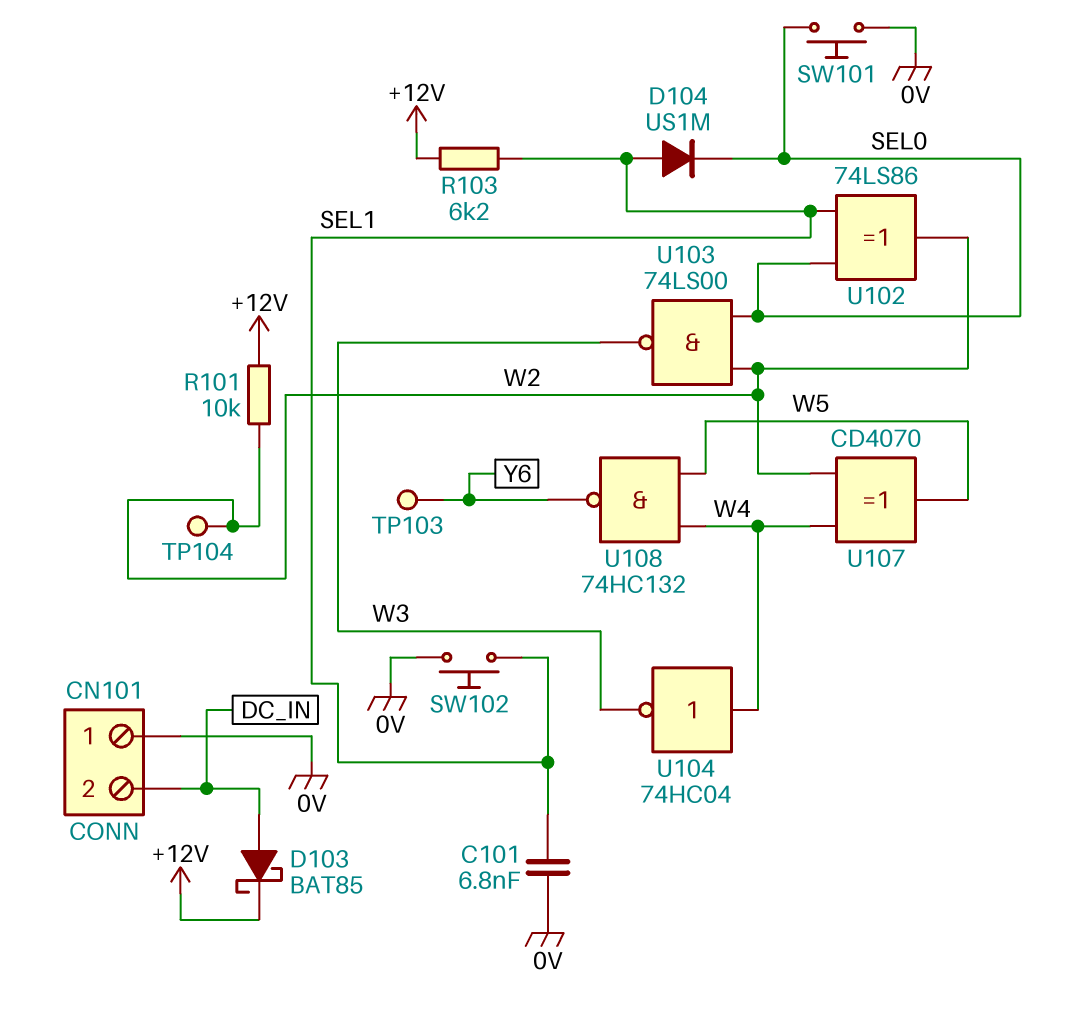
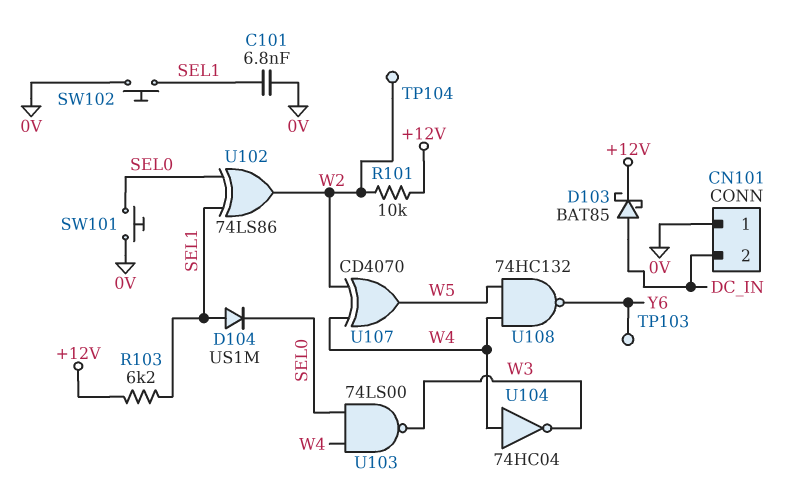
U103: NAND 74LS00 (in SEL0, in W2, out W3) -> NAND 74LS00 (in SEL0, in W4, out W3)

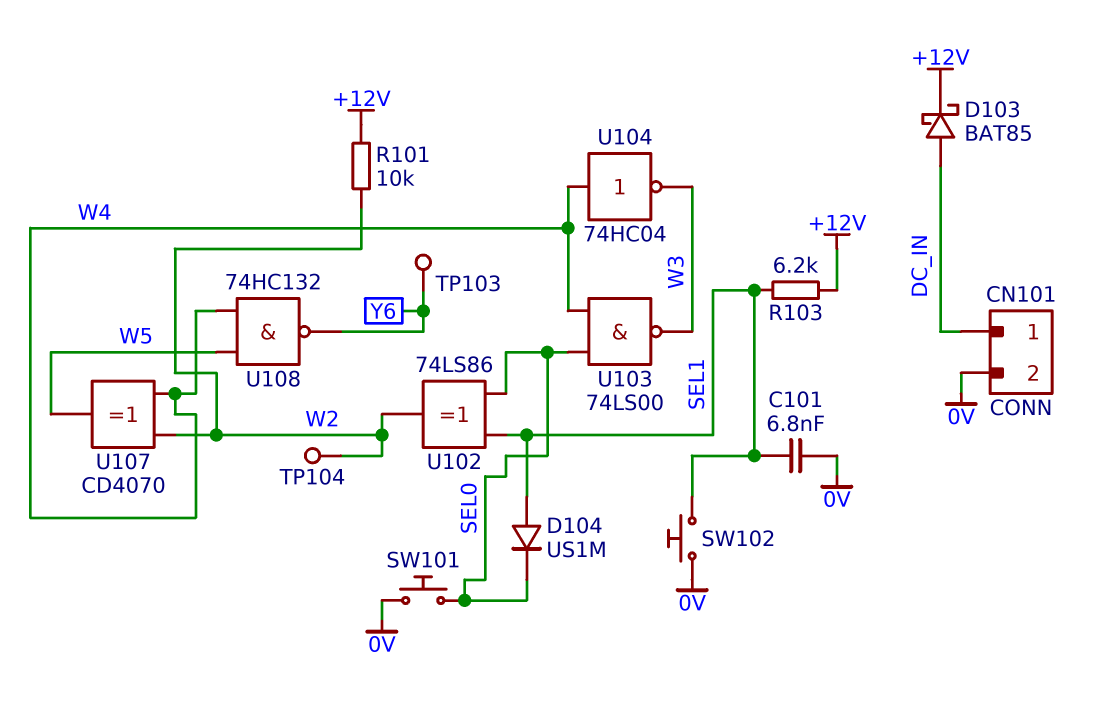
CN101 pin 1: 0V -> DC_IN
CN101 pin 2: DC_IN -> 0V

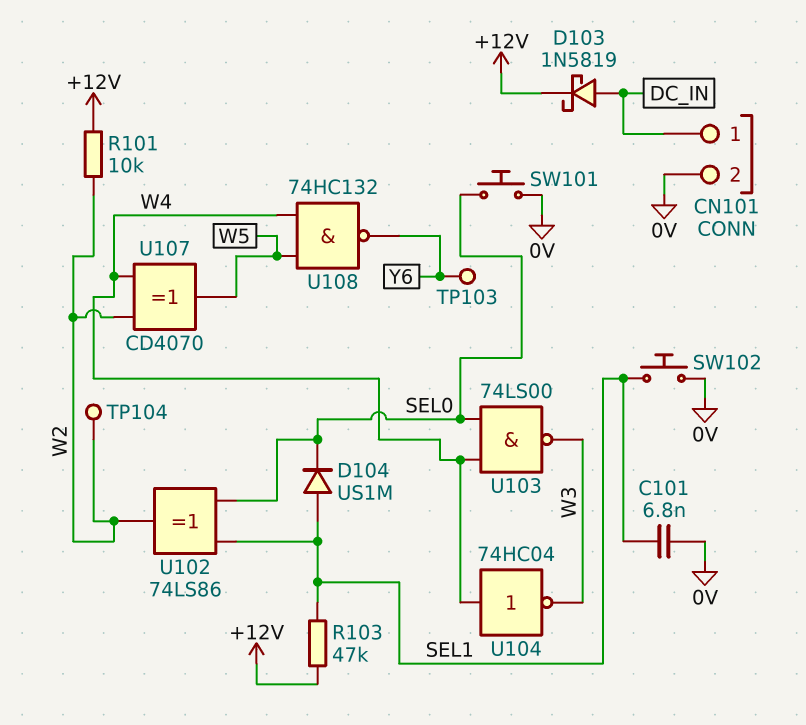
D103: schottky BAT85 (A DC_IN, K +12V) -> schottky 1N5819 (A DC_IN, K +12V)
R103: 6.2k (+12V, SEL1) -> 47k (+12V, SEL1)

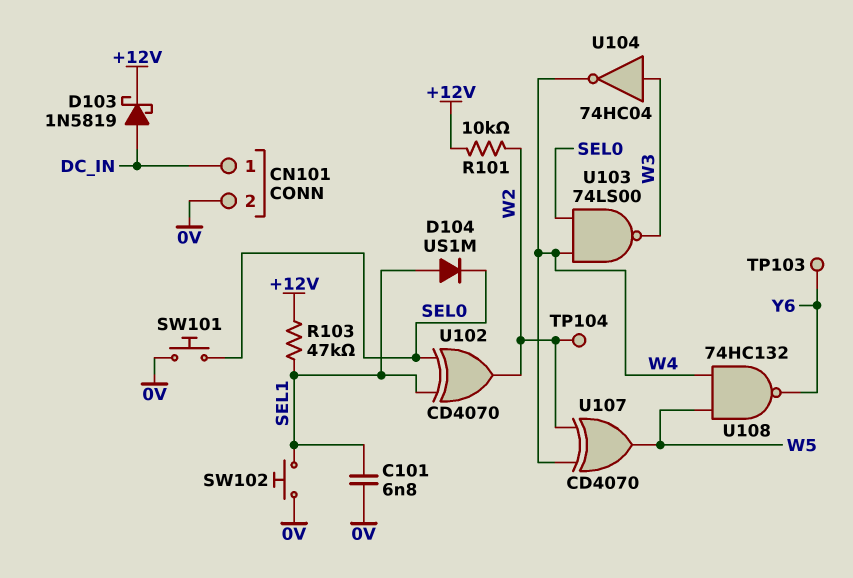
U102: XOR 74LS86 (in SEL0, in SEL1, out W2) -> XOR CD4070 (in SEL0, in SEL1, out W2)
U104: NOT 74HC04 (in W4, out W3) -> NOT 74HC04 (in W3, out W4)

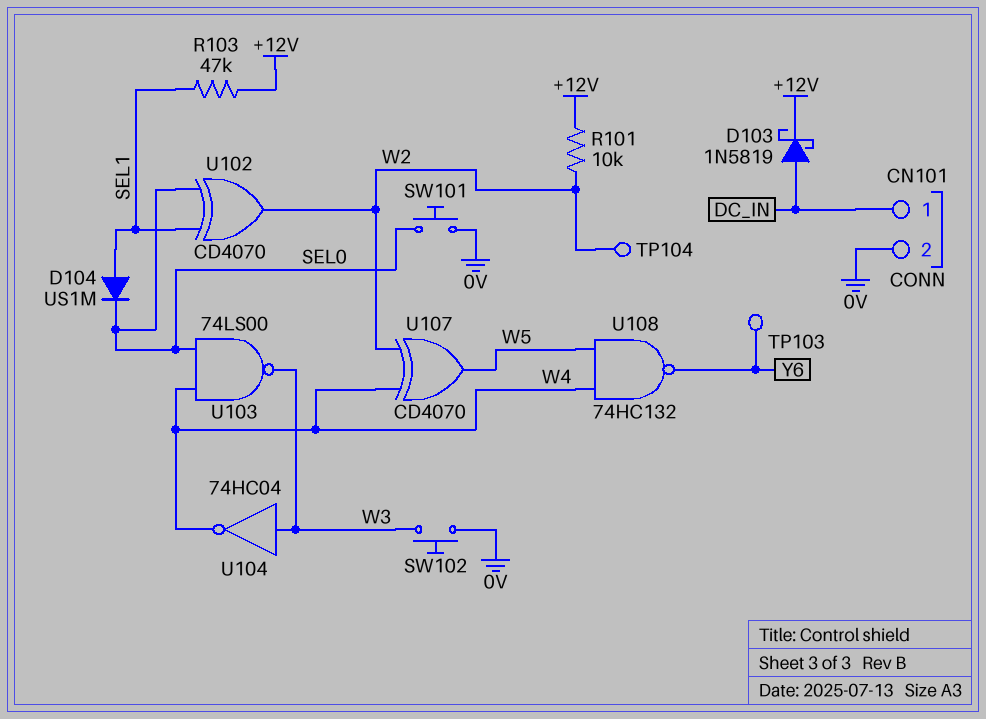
C101: 6.8nF (0V, SEL1) -> none
SW102: button (0V, SEL1) -> button (0V, W3)

